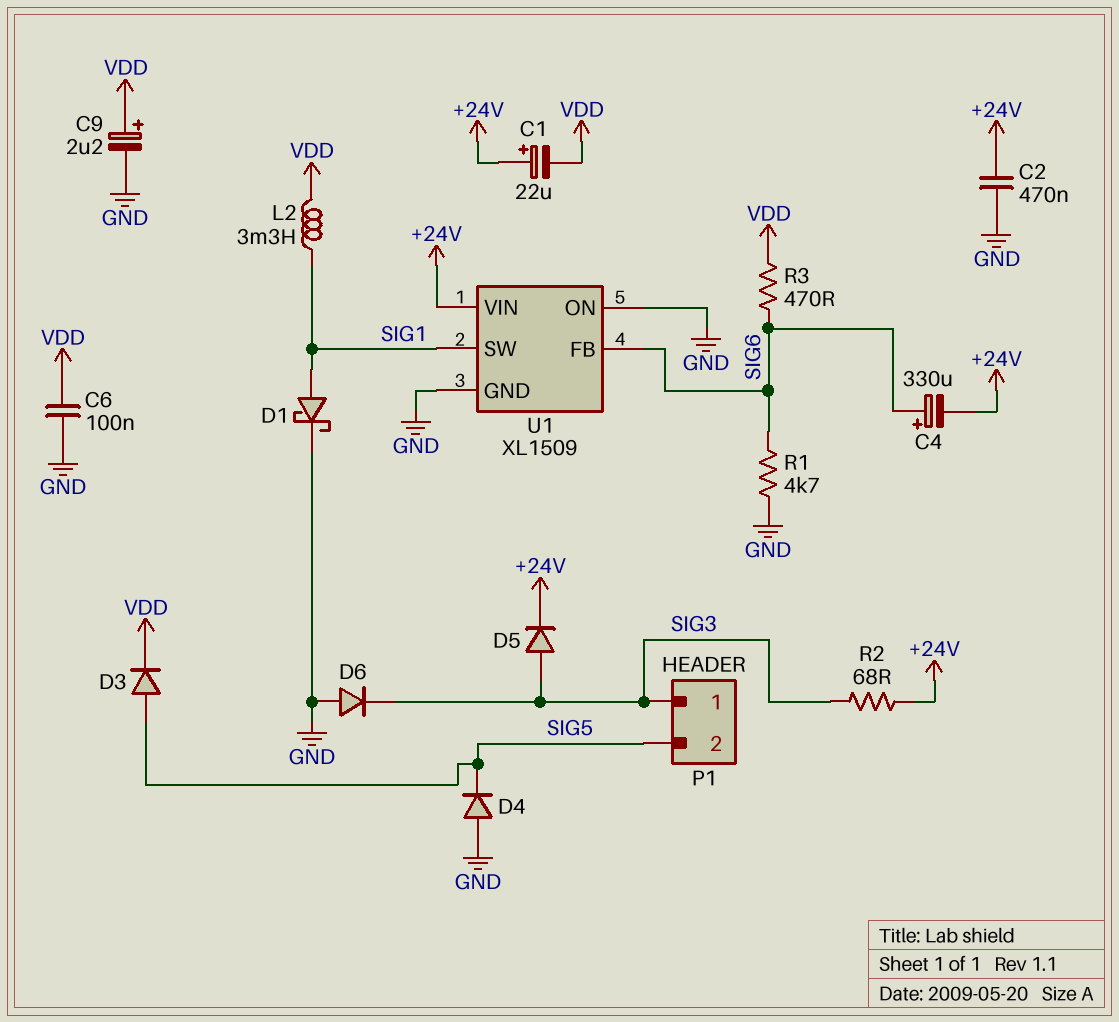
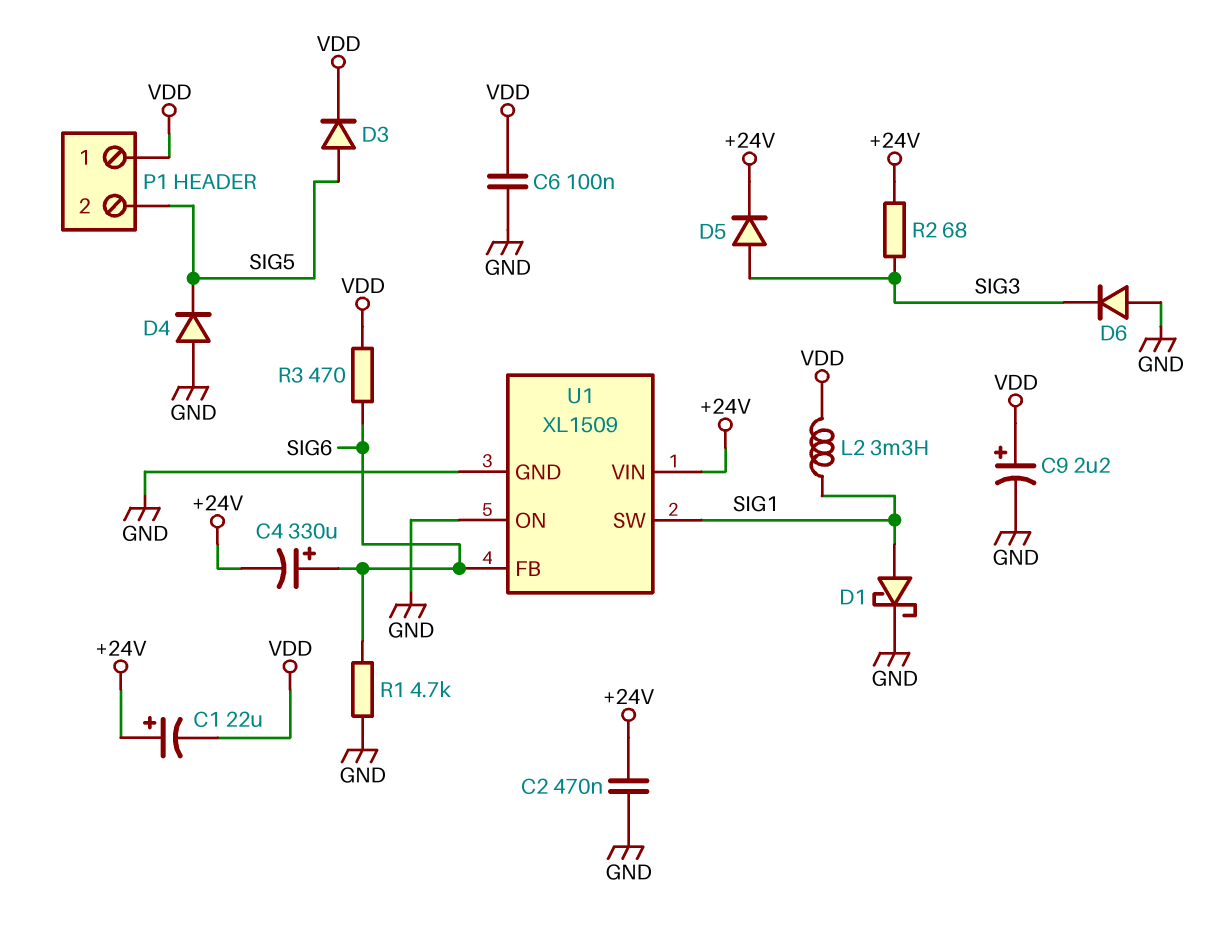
P1 pin 1: SIG3 -> VDD

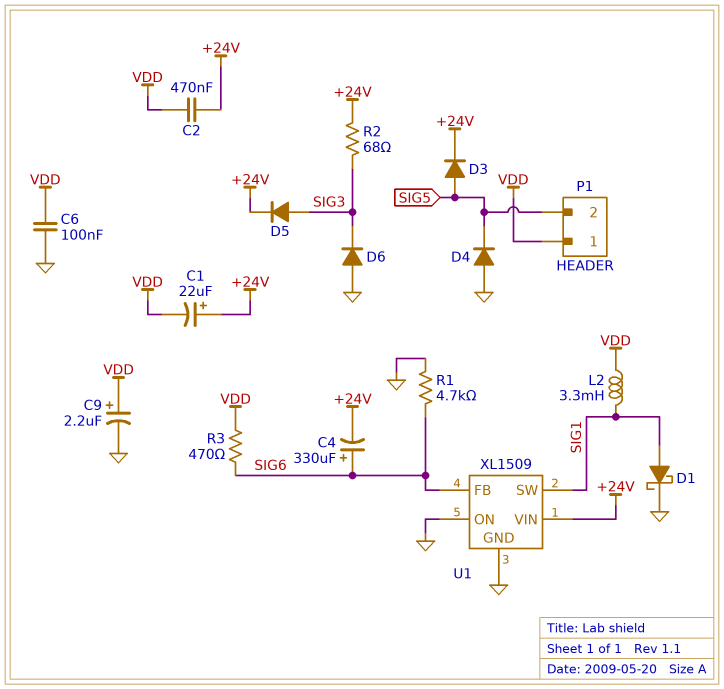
C2: 470nF (+24V, GND) -> 470nF (+24V, VDD)
D3: diode (A SIG5, K VDD) -> diode (A SIG5, K +24V)

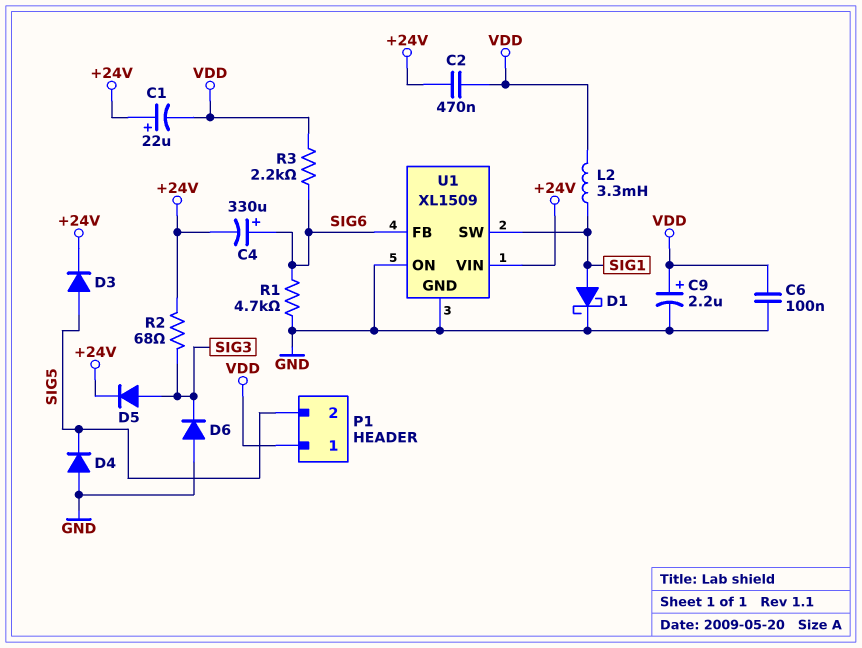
R3: 470 (SIG6, VDD) -> 2.2k (SIG6, VDD)

